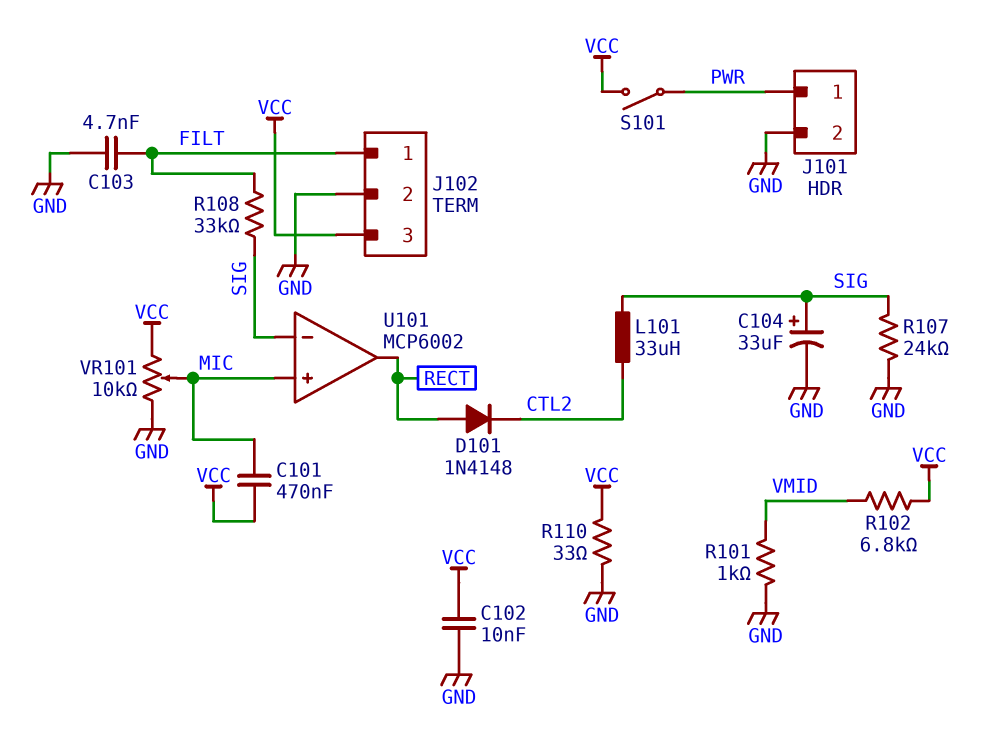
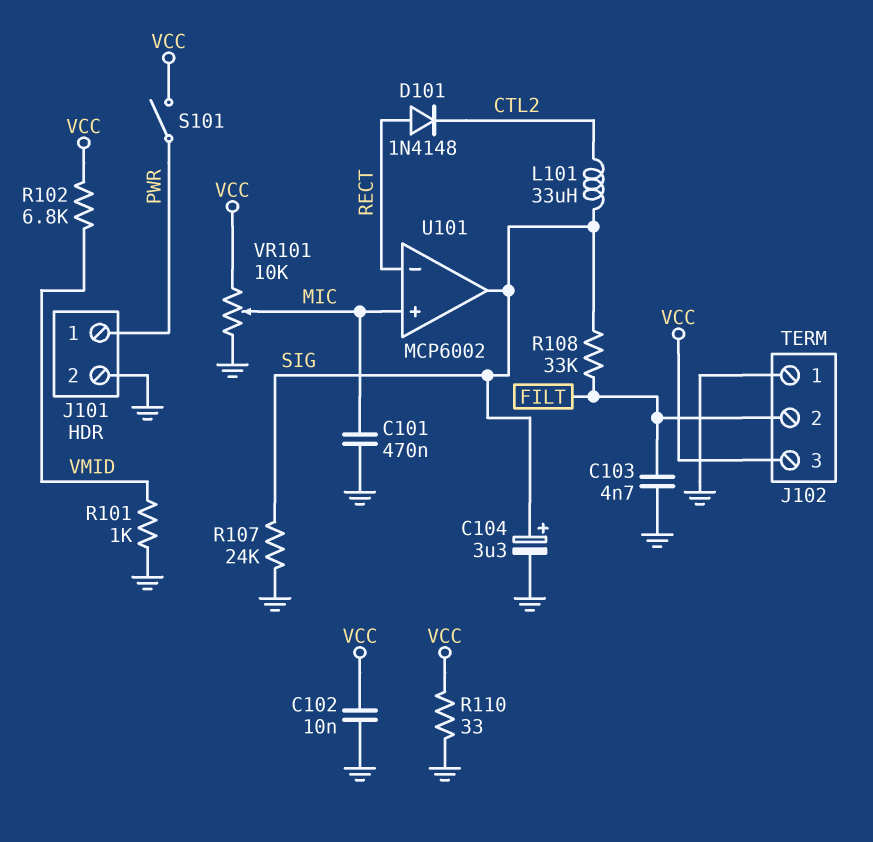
C101: 470nF (MIC, VCC) -> 470nF (GND, MIC)
C104: 33uF (plus SIG, minus GND) -> 3.3uF (plus SIG, minus GND)
J102 pin 1: FILT -> GND
J102 pin 2: GND -> FILT
U101 pin in-: SIG -> RECT
U101 pin out: RECT -> SIG

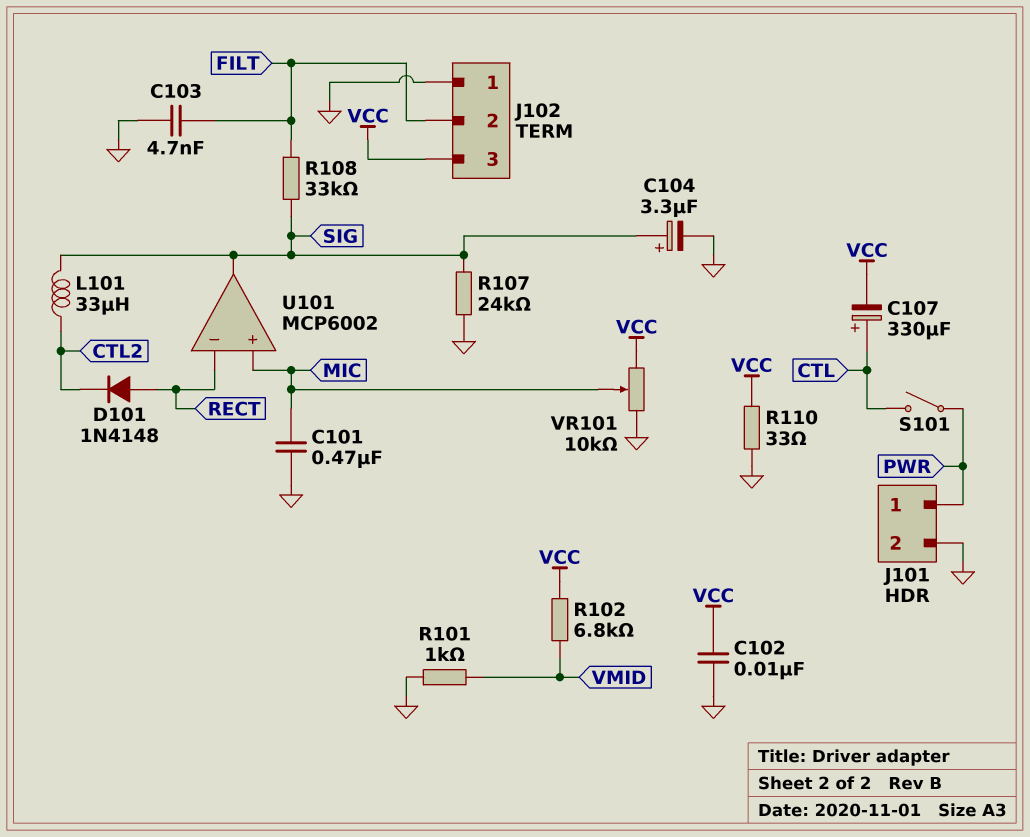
C107: none -> 330uF (plus CTL, minus VCC)
S101: switch (PWR, VCC) -> switch (CTL, PWR)

